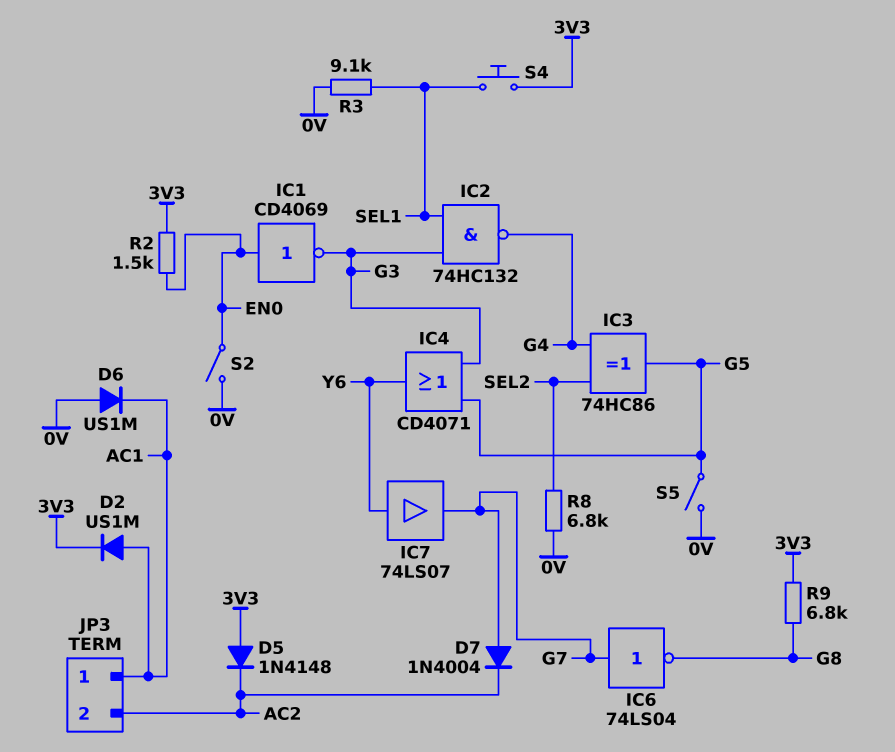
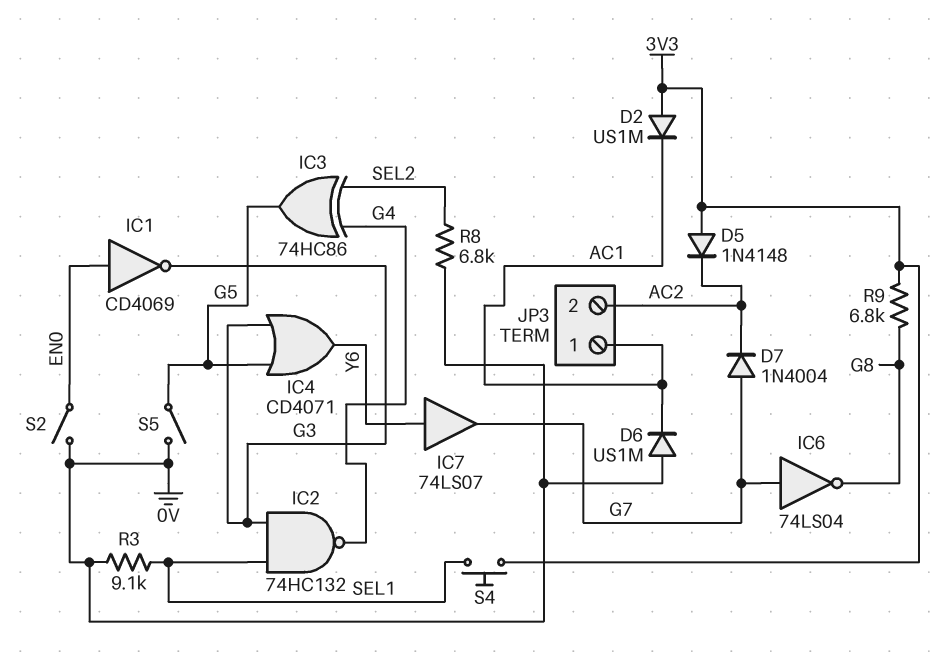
D2: diode US1M (A AC1, K 3V3) -> diode US1M (A 3V3, K AC1)
R2: 1.5k (3V3, EN0) -> none

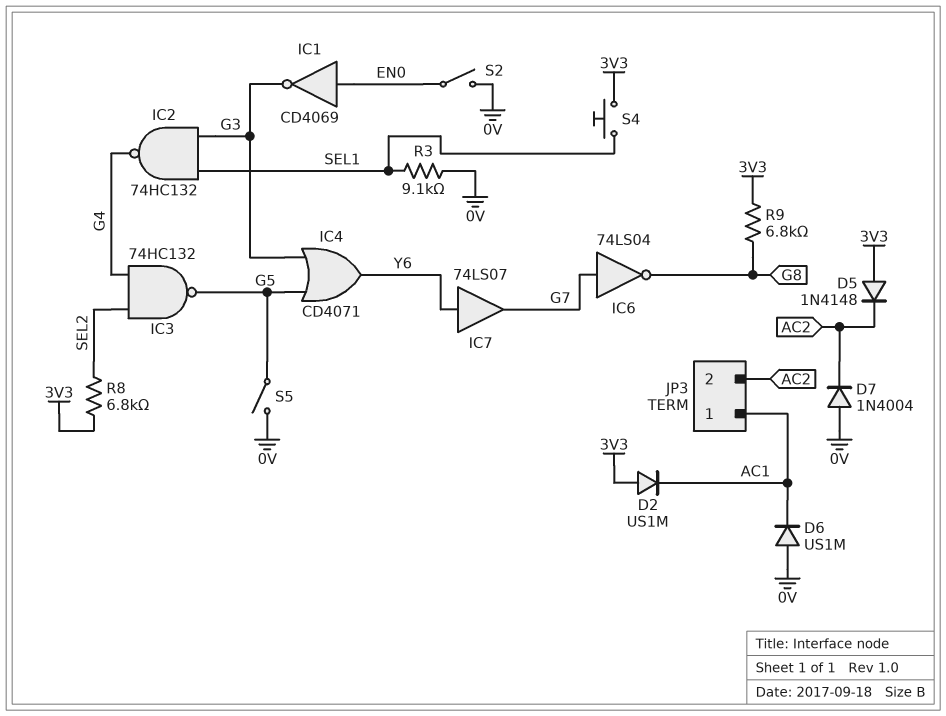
D7: diode 1N4004 (A G7, K AC2) -> diode 1N4004 (A 0V, K AC2)
IC3: XOR 74HC86 (in G4, in SEL2, out G5) -> NAND 74HC132 (in G4, in SEL2, out G5)
R8: 6.8k (0V, SEL2) -> 6.8k (3V3, SEL2)

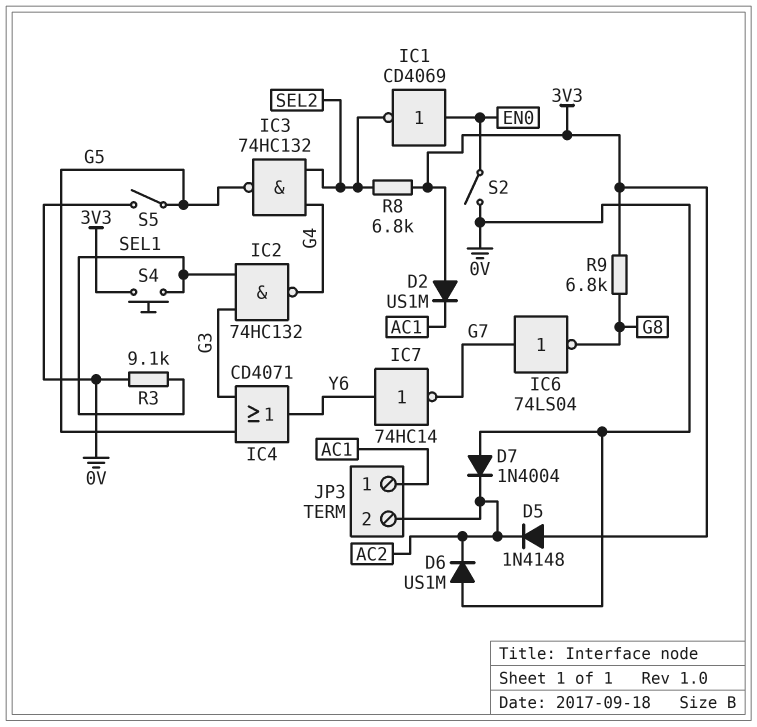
D6: diode US1M (A 0V, K AC1) -> diode US1M (A 0V, K AC2)
IC1: NOT CD4069 (in EN0, out G3) -> NOT CD4069 (in EN0, out SEL2)
IC7: buffer 74LS07 (in Y6, out G7) -> NOT 74HC14 (in Y6, out G7)

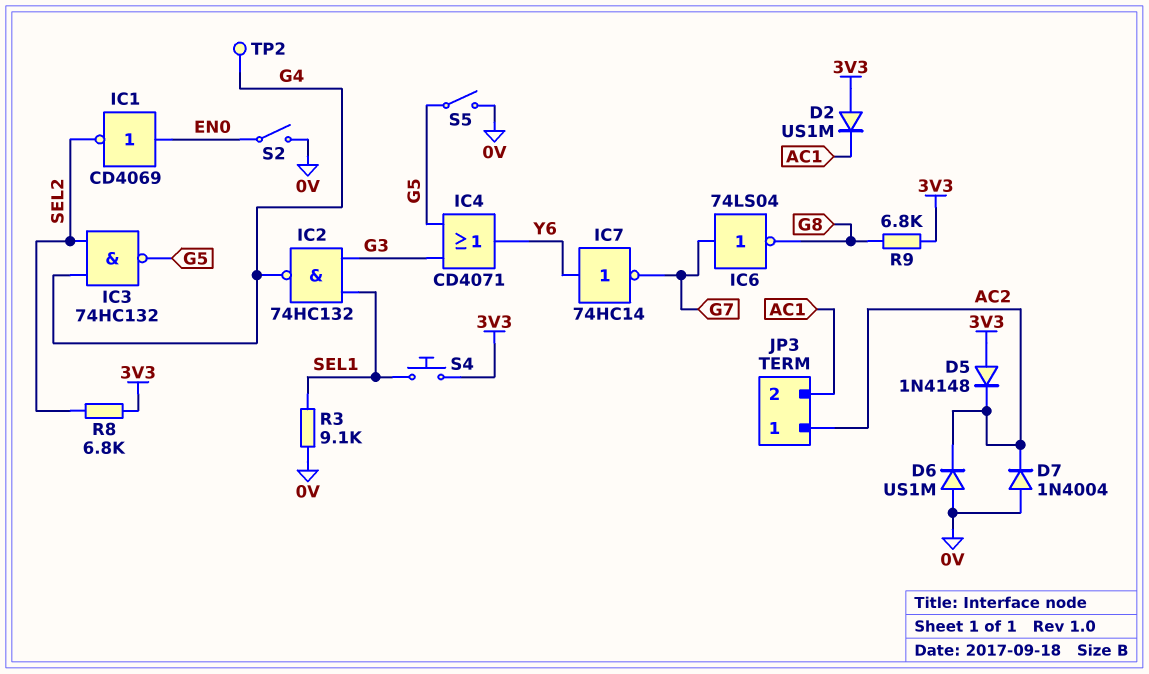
JP3 pin 1: AC1 -> AC2
JP3 pin 2: AC2 -> AC1
TP2: none -> test point (G4)

